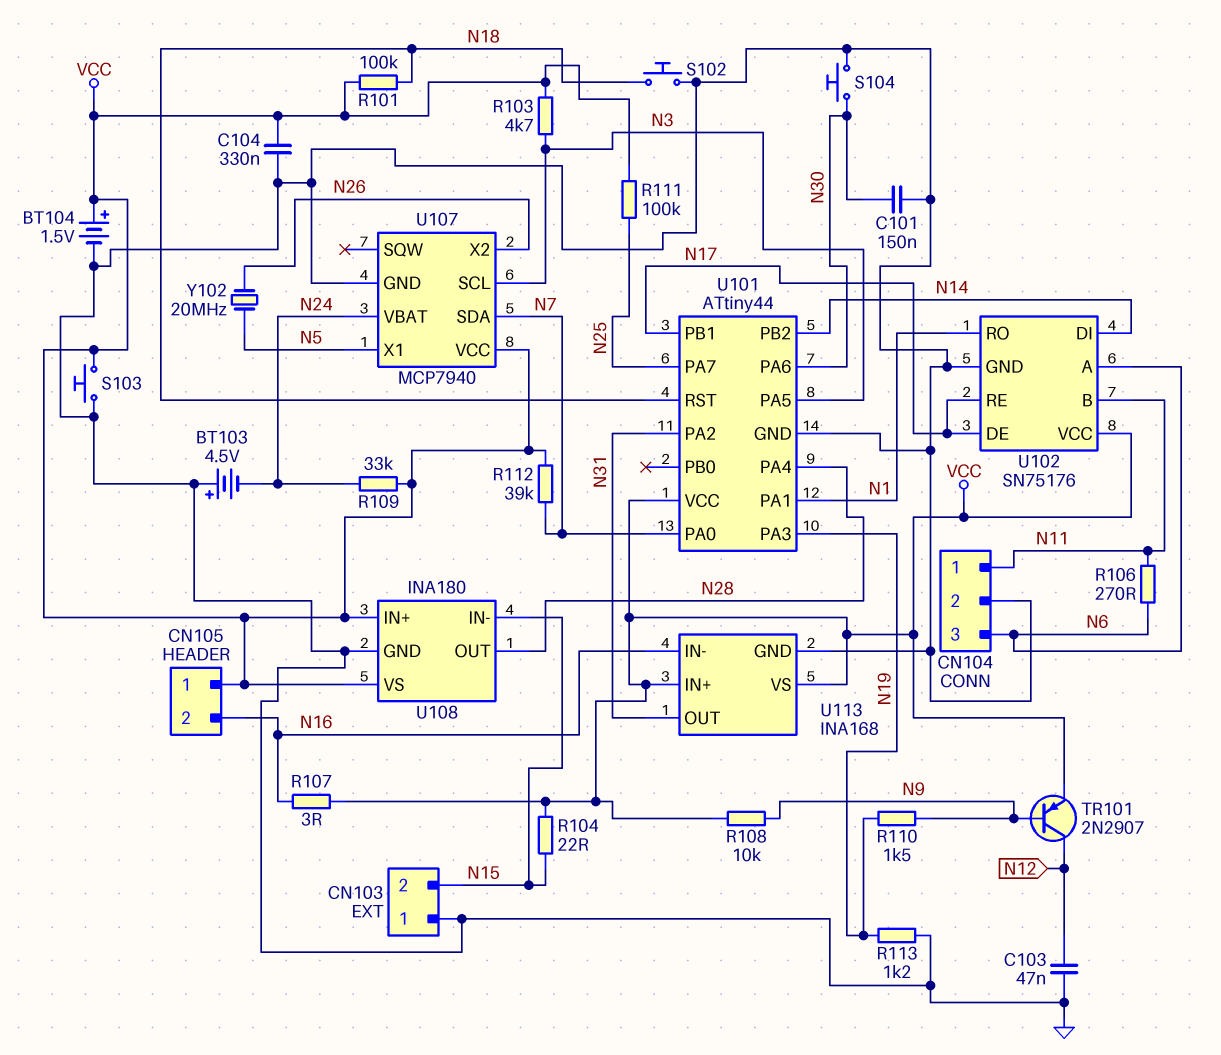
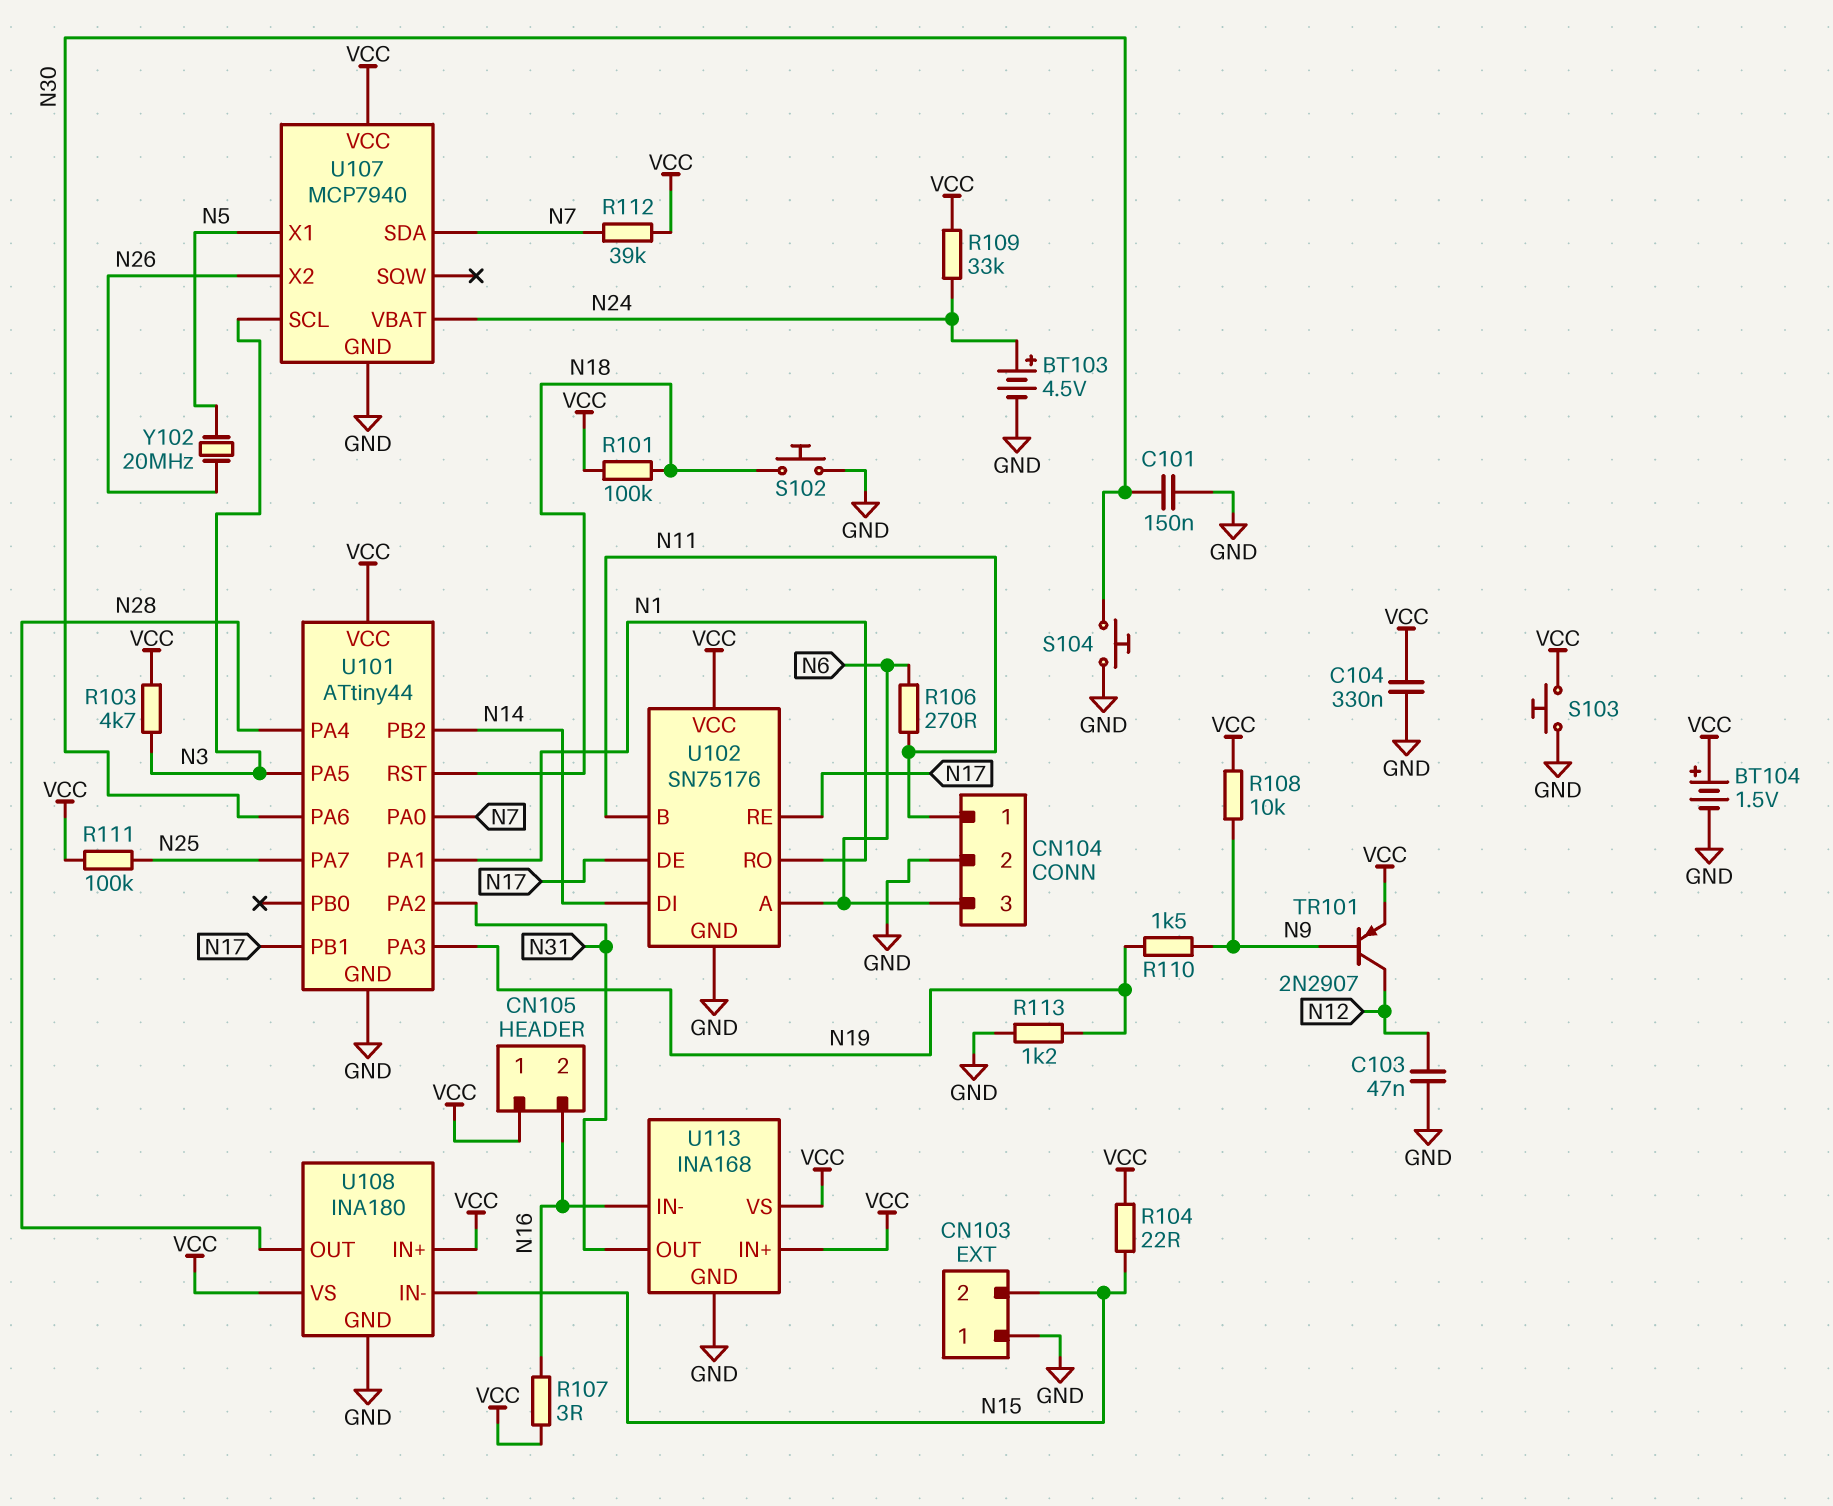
BT103: 4.5V (plus GND, minus N24) -> 4.5V (plus N24, minus GND)

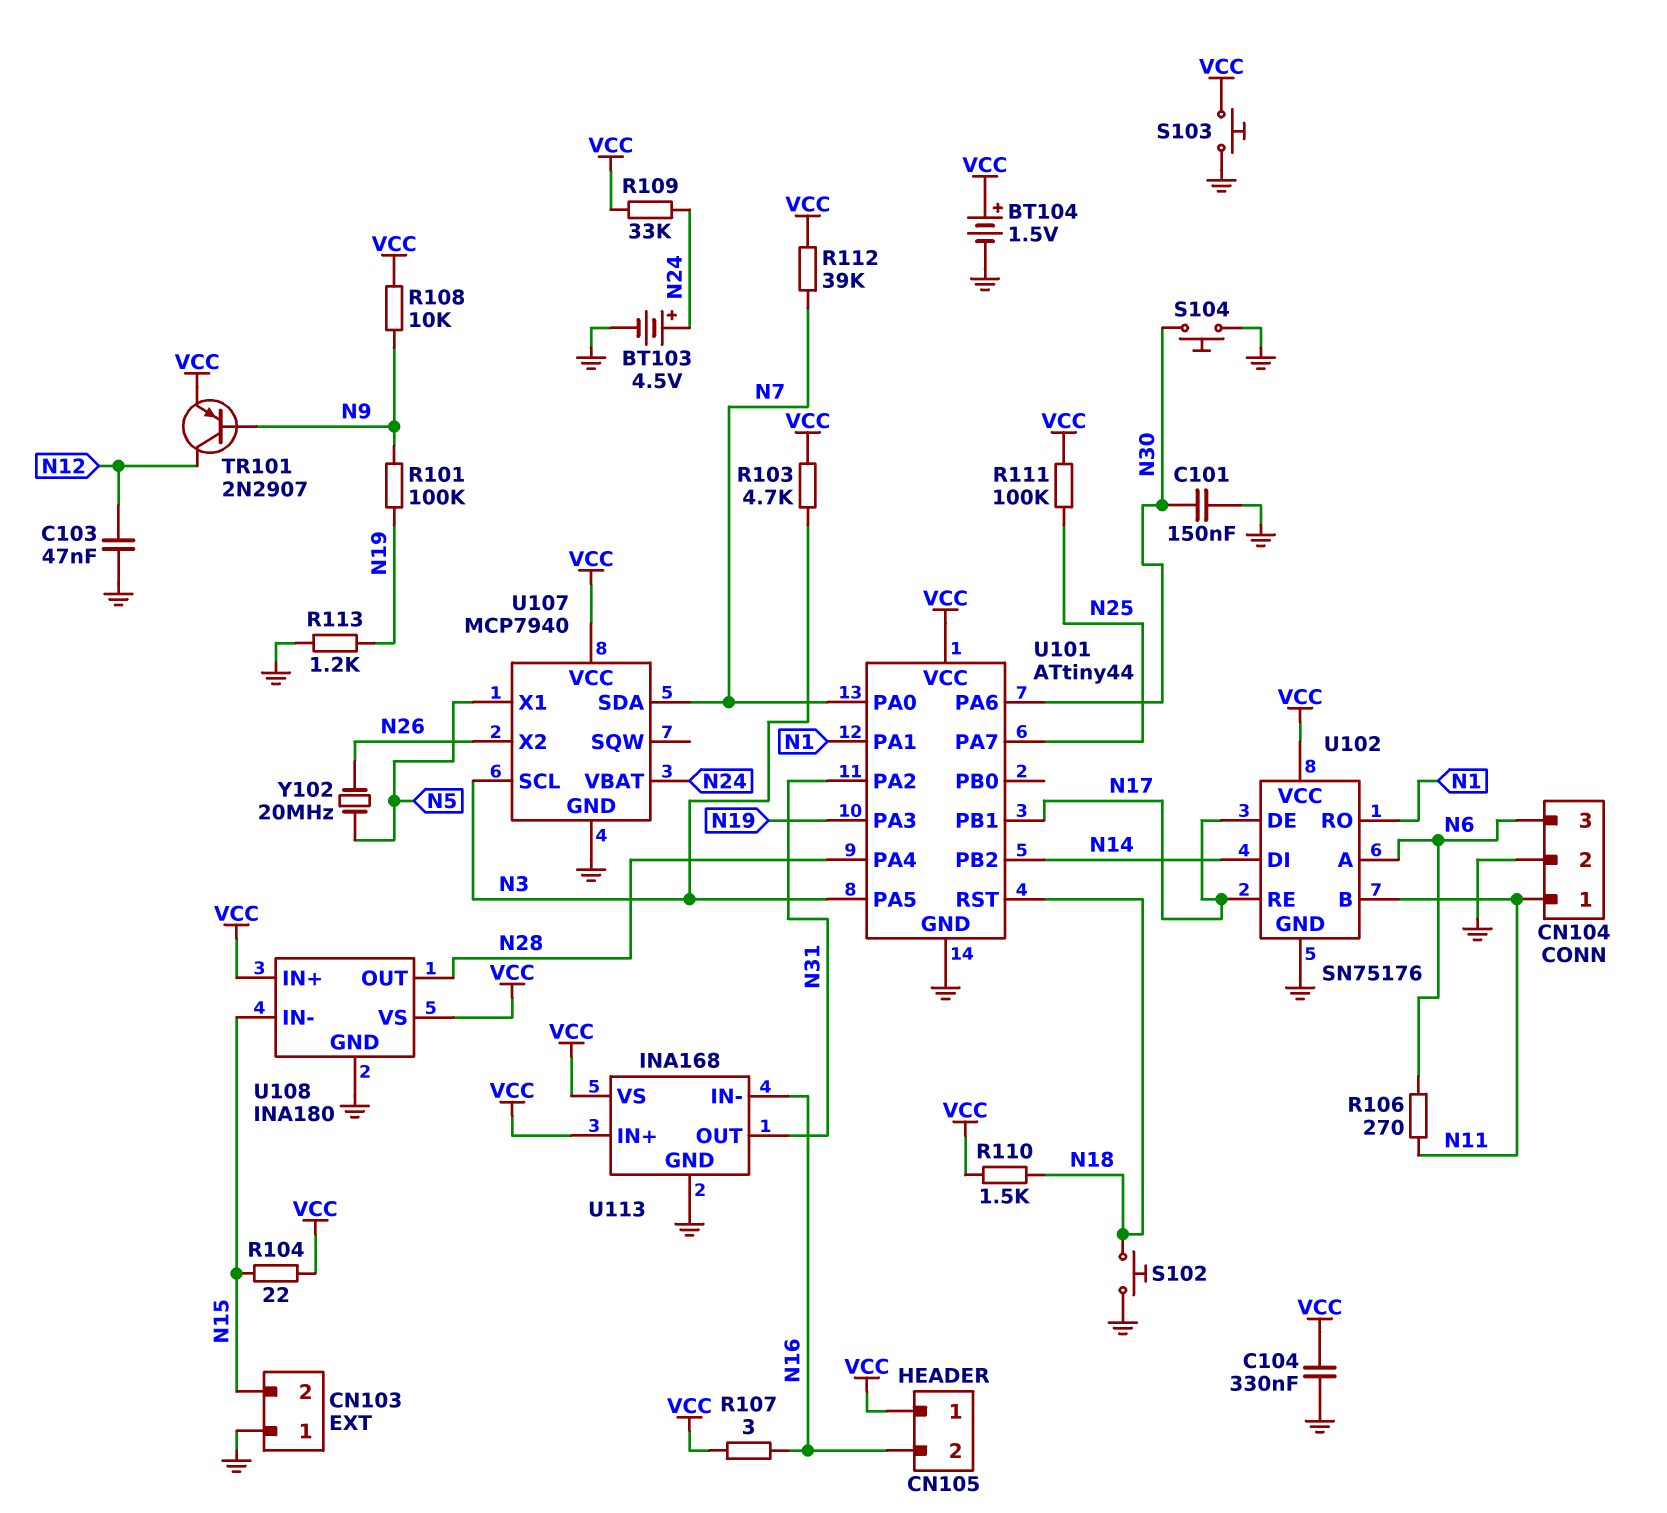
R101: 100k (N18, VCC) -> 100k (N9, N19)
R110: 1.5k (N9, N19) -> 1.5k (N18, VCC)

